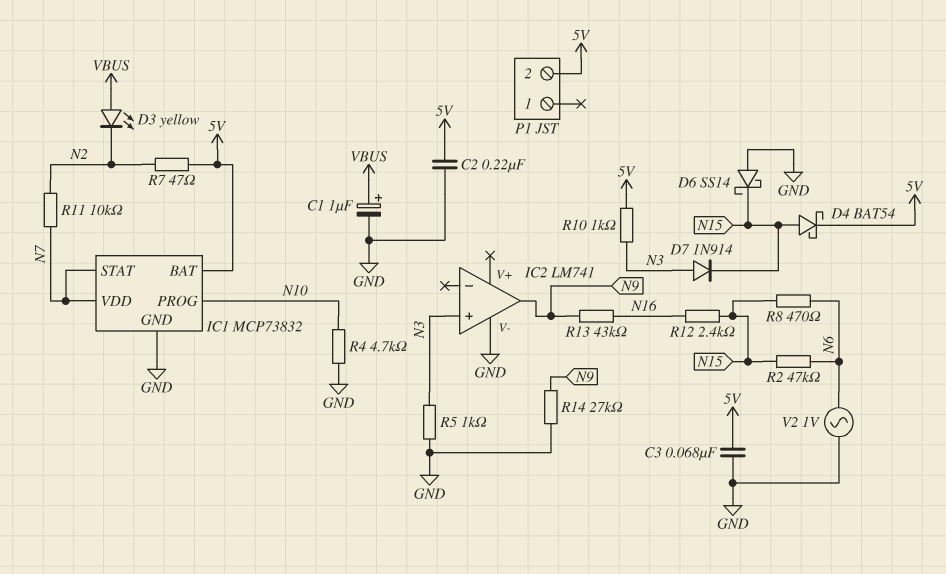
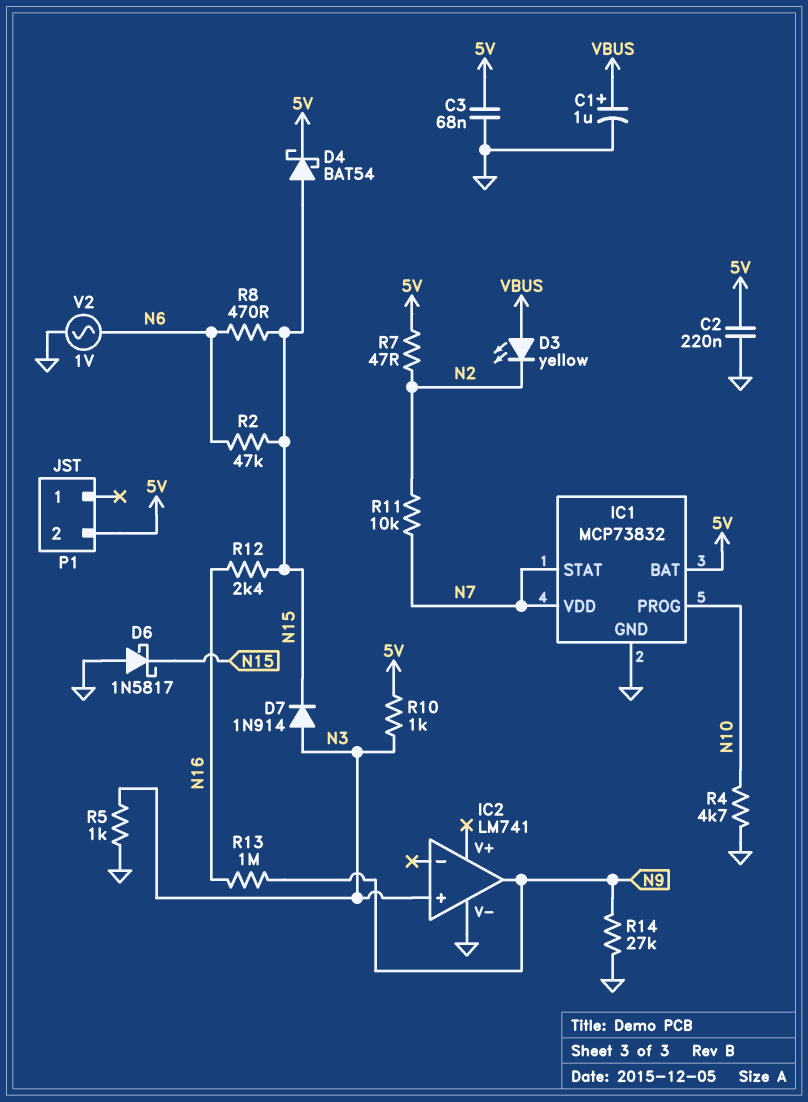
D6: schottky SS14 (A GND, K N15) -> schottky 1N5817 (A GND, K N15)
R13: 43k (N9, N16) -> 1M (N9, N16)

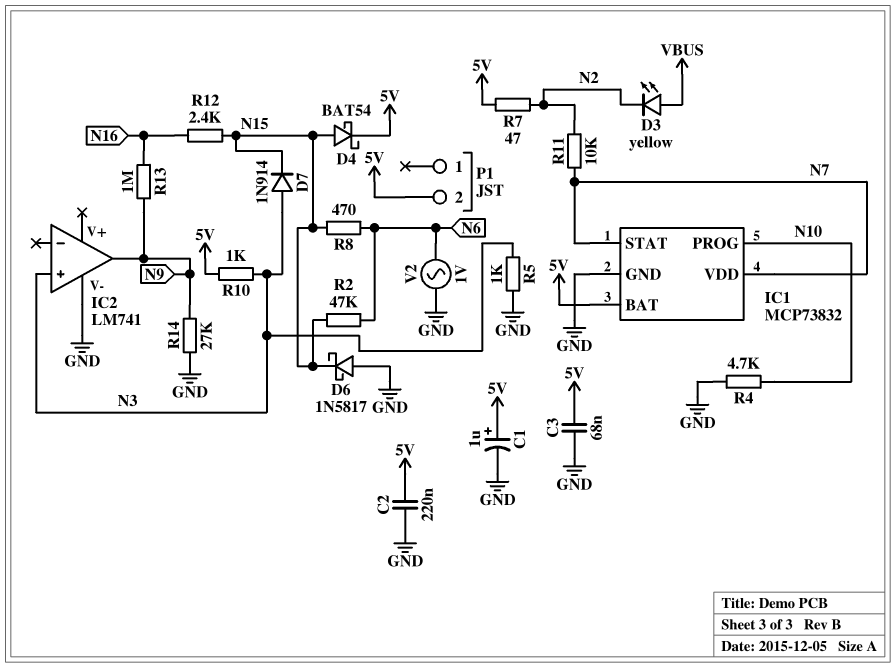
C1: 1uF (plus VBUS, minus GND) -> 1uF (plus 5V, minus GND)

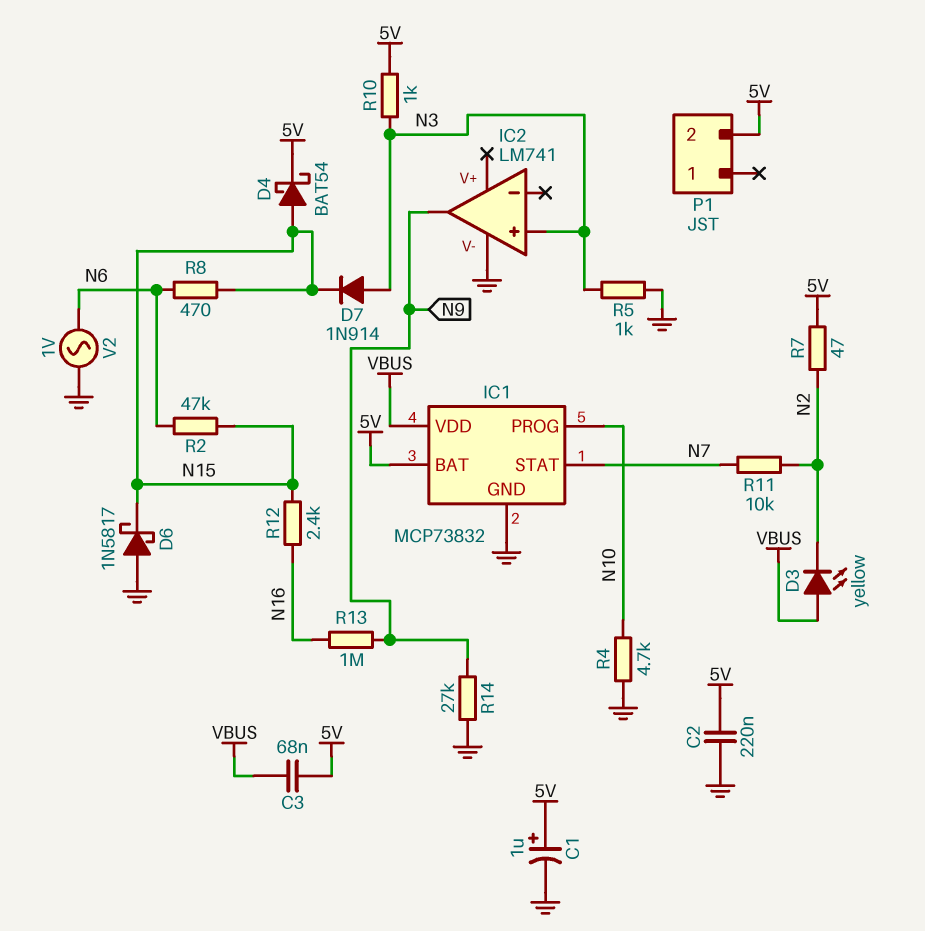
C3: 68nF (5V, GND) -> 68nF (5V, VBUS)
IC1 pin VDD: N7 -> VBUS

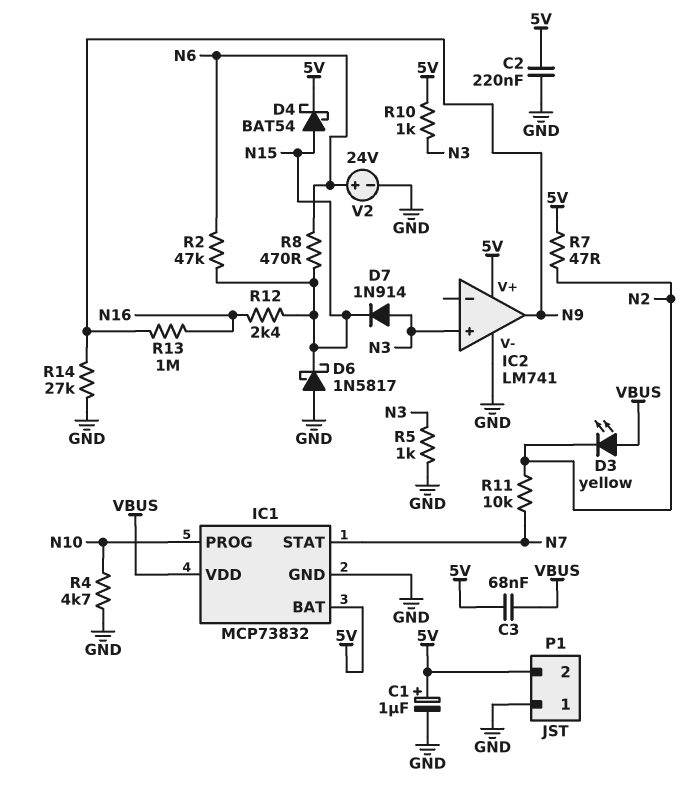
IC2 pin V+: none -> 5V
P1 pin 1: none -> GND
V2: AC 1V (GND, N6) -> 24V (plus N6, minus GND)

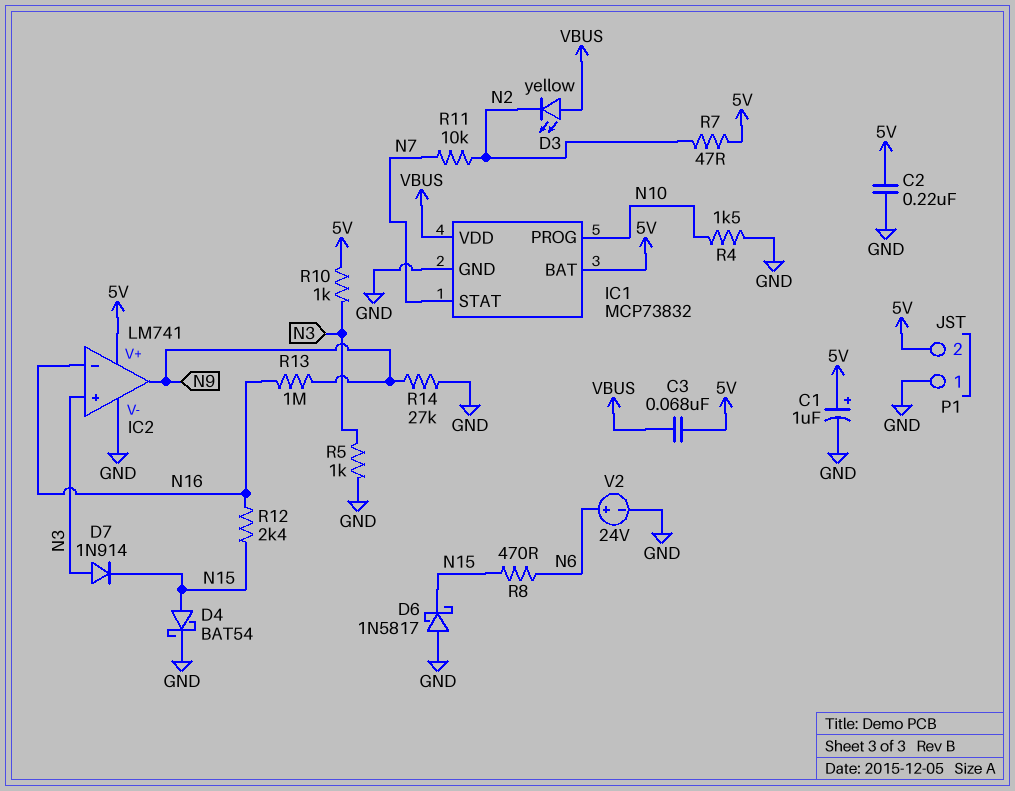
D4: schottky BAT54 (A N15, K 5V) -> schottky BAT54 (A N15, K GND)
IC2 pin in-: none -> N16
R2: 47k (N6, N15) -> none
R4: 4.7k (GND, N10) -> 1.5k (GND, N10)

